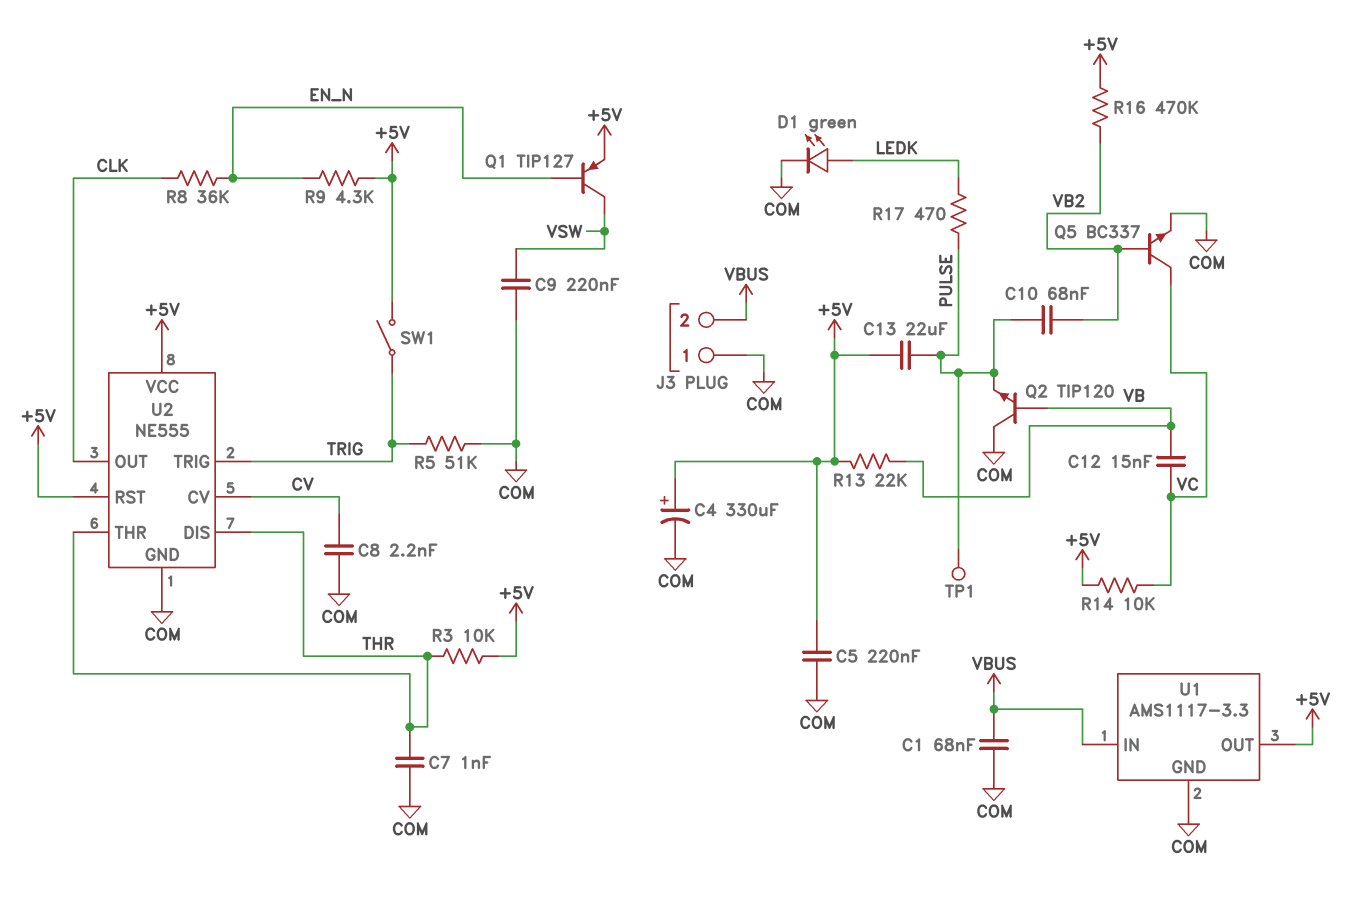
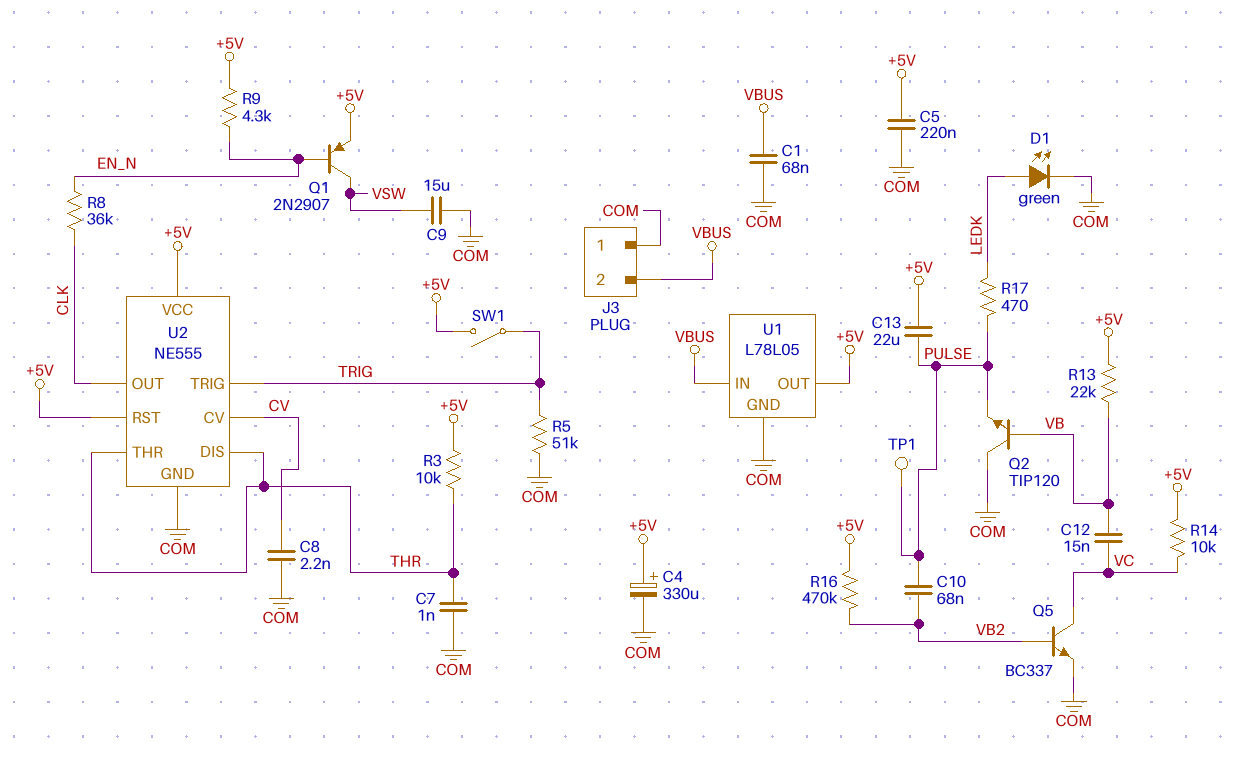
C9: 220nF (COM, VSW) -> 15uF (COM, VSW)
Q1: PNP TIP127 (B EN_N, C VSW, E +5V) -> PNP 2N2907 (B EN_N, C VSW, E +5V)
U1: AMS1117-3.3 -> L78L05

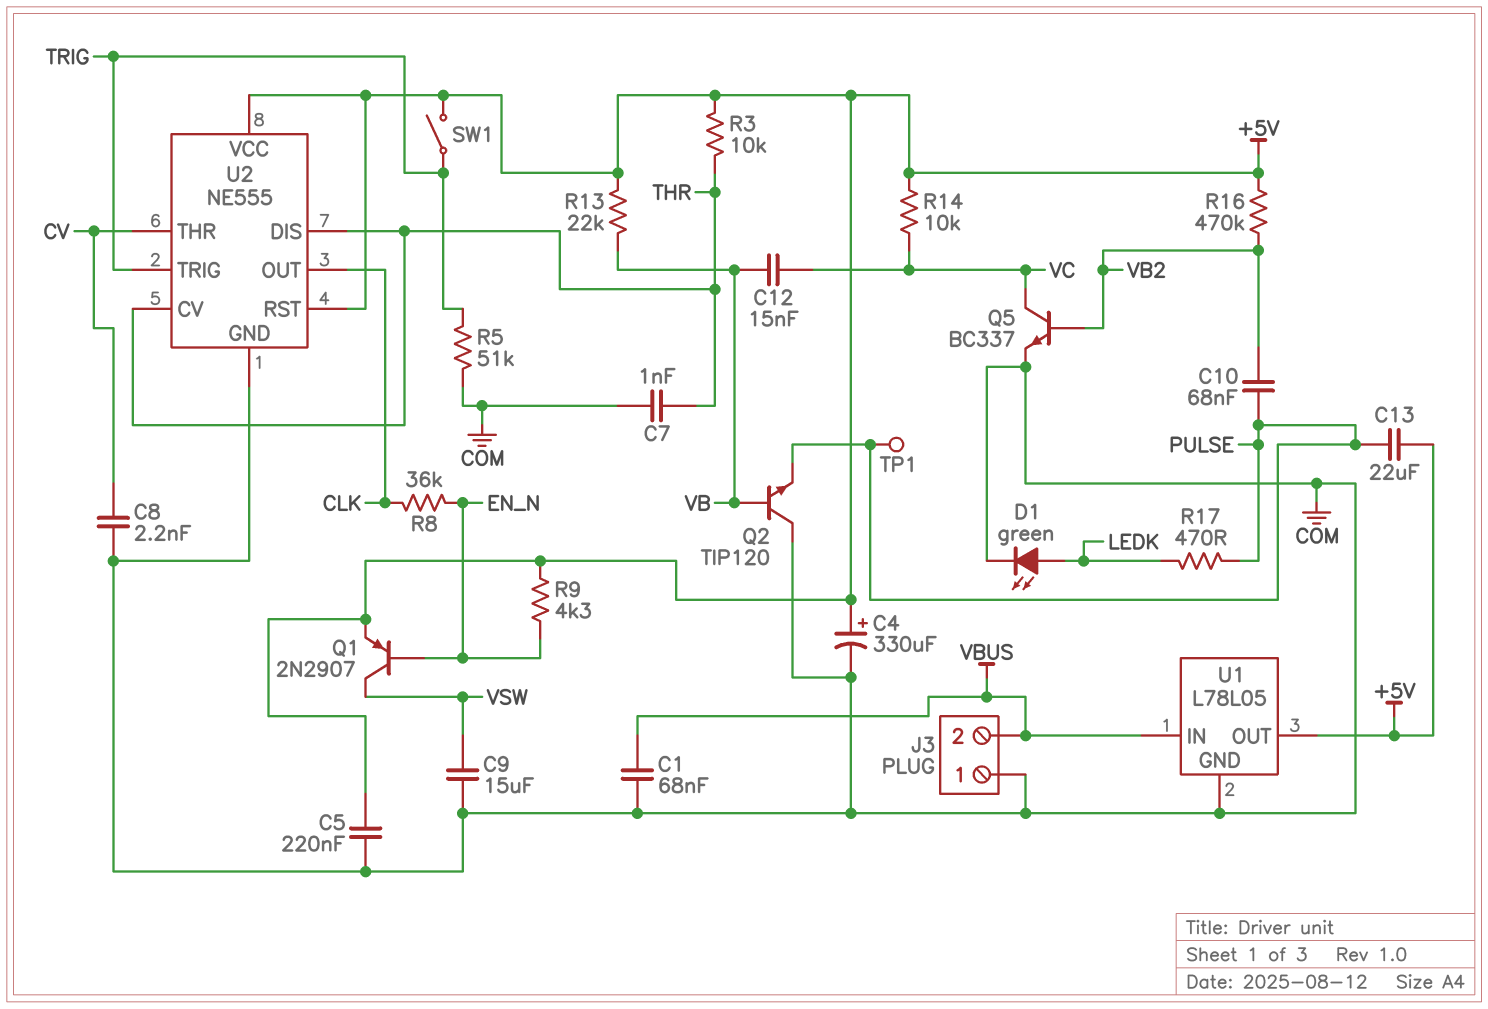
U2 pin CV: CV -> THR
U2 pin THR: THR -> CV

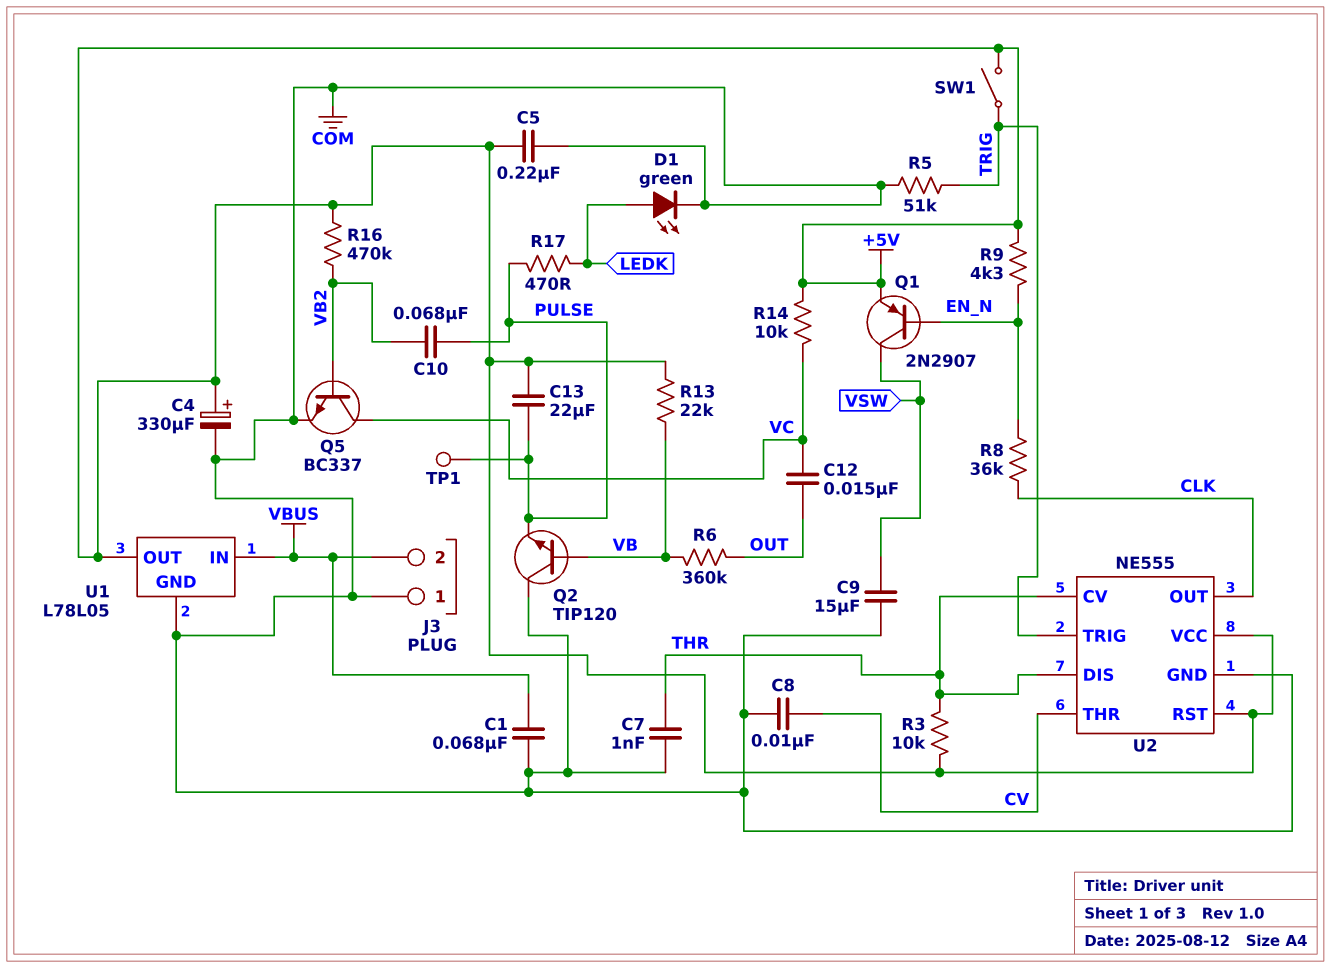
C8: 2.2nF (COM, CV) -> 10nF (COM, CV)
C12: 15nF (VB, VC) -> 15nF (OUT, VC)
R6: none -> 360k (OUT, VB)

